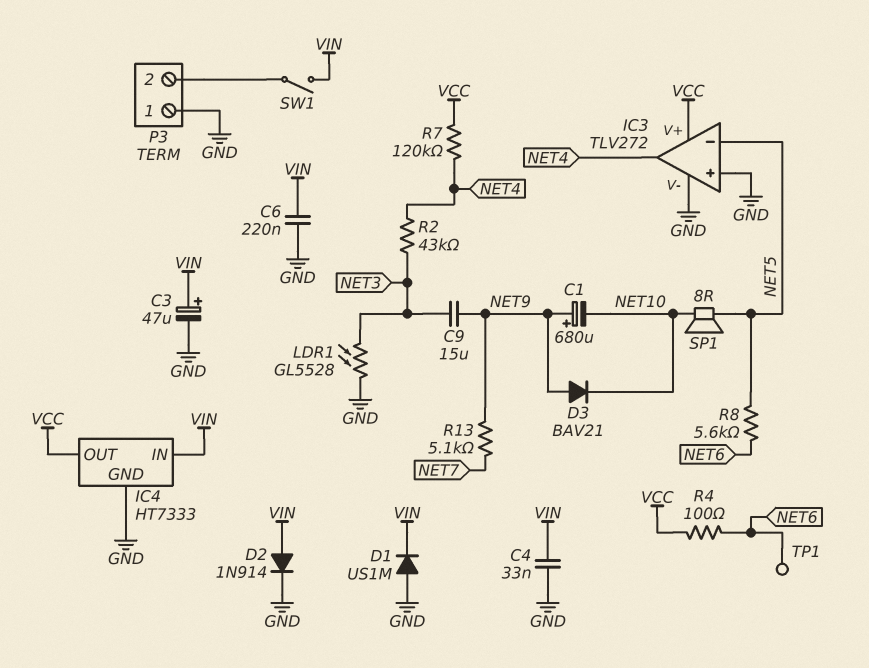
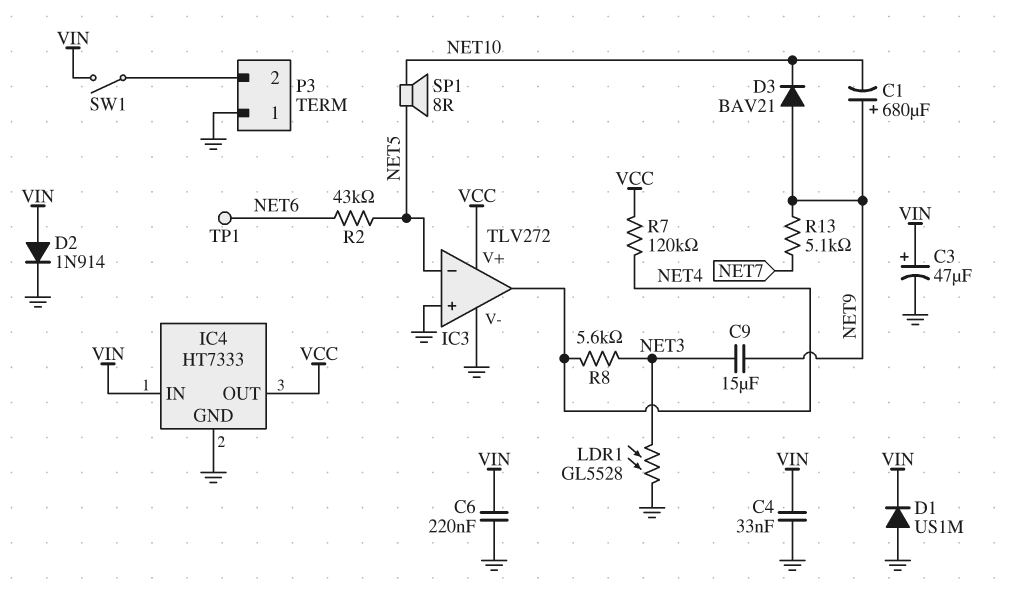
R2: 43k (NET3, NET4) -> 43k (NET5, NET6)
R4: 100 (NET6, VCC) -> none
R8: 5.6k (NET5, NET6) -> 5.6k (NET3, NET4)

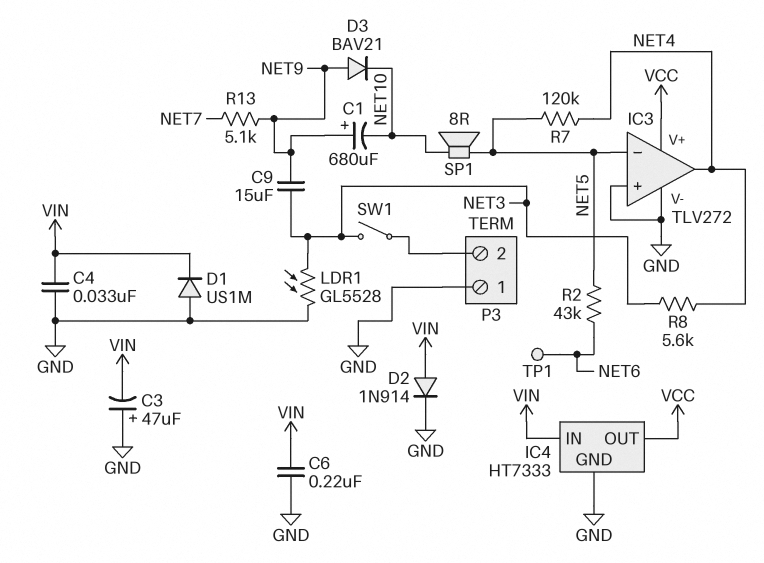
C3: 47uF (plus VIN, minus GND) -> 47uF (plus GND, minus VIN)
R7: 120k (NET4, VCC) -> 120k (NET4, NET5)
SW1: switch (P3/2, VIN) -> switch (NET3, P3/2)

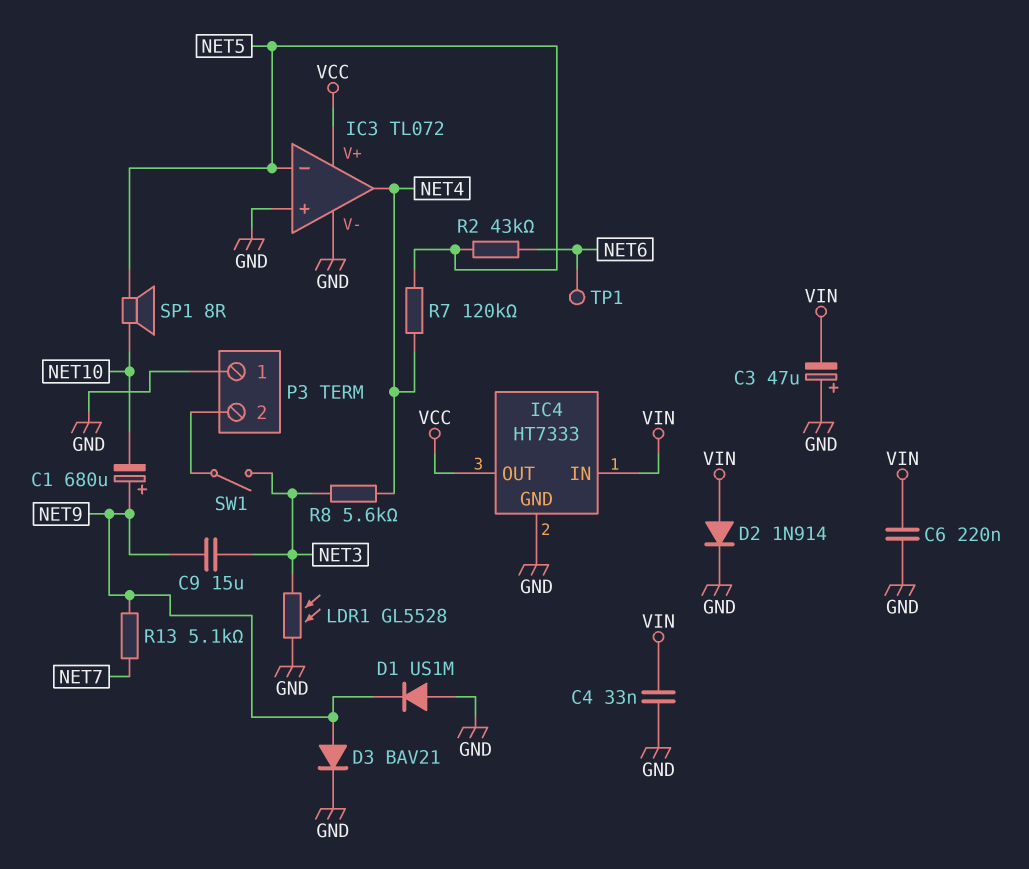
D1: diode US1M (A GND, K VIN) -> diode US1M (A GND, K NET9)
D3: diode BAV21 (A NET9, K NET10) -> diode BAV21 (A NET9, K GND)
IC3: TLV272 -> TL072

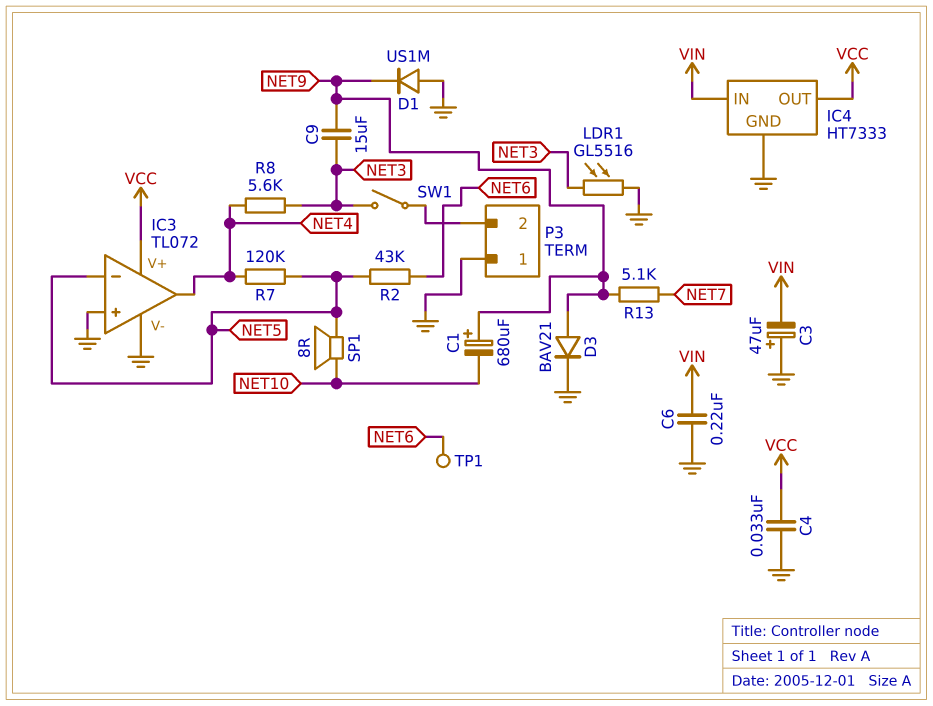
C4: 33nF (GND, VIN) -> 33nF (GND, VCC)
D2: diode 1N914 (A VIN, K GND) -> none
LDR1: GL5528 (GND, NET3) -> GL5516 (GND, NET3)

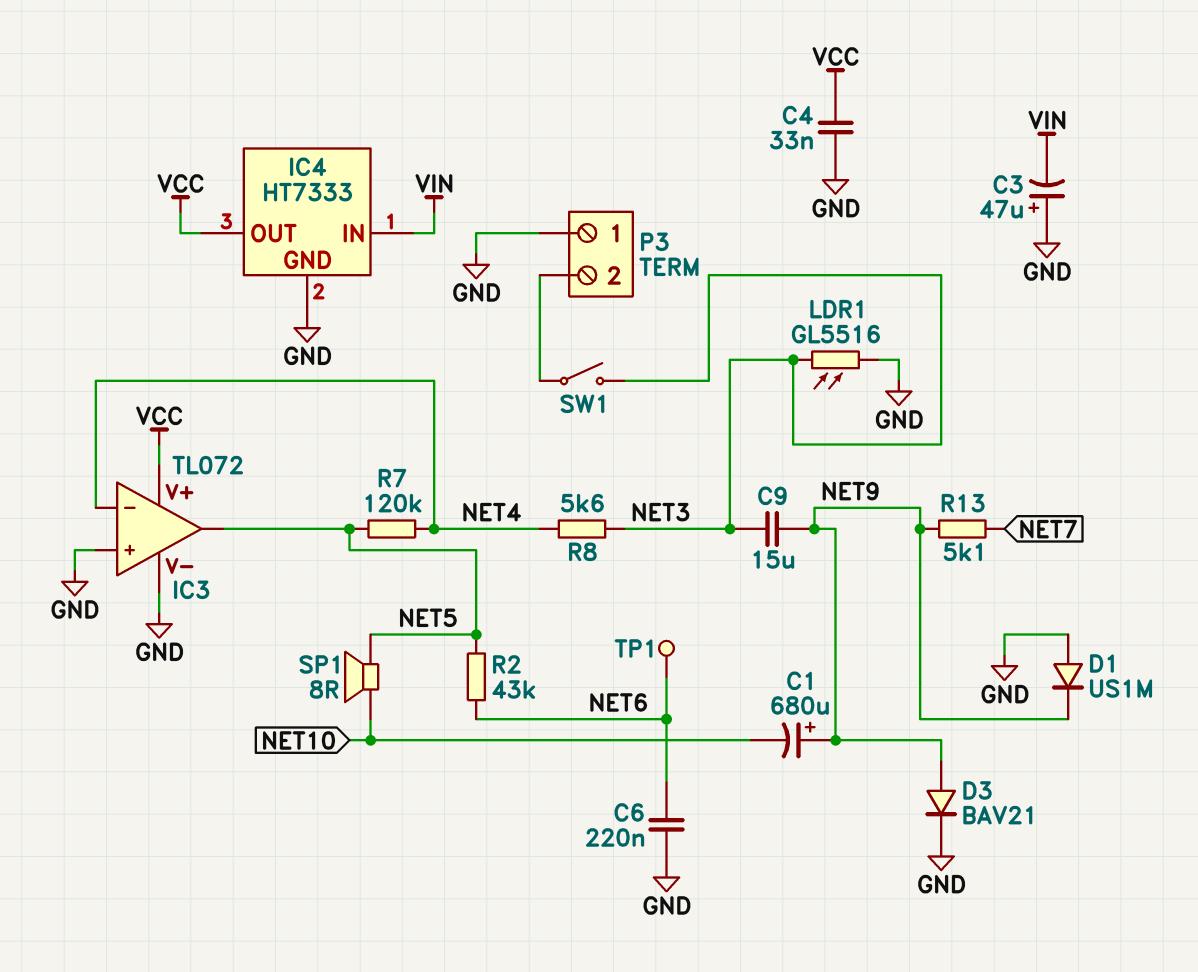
C6: 220nF (GND, VIN) -> 220nF (GND, NET6)
IC3 pin in-: NET5 -> NET4
IC3 pin out: NET4 -> NET5

